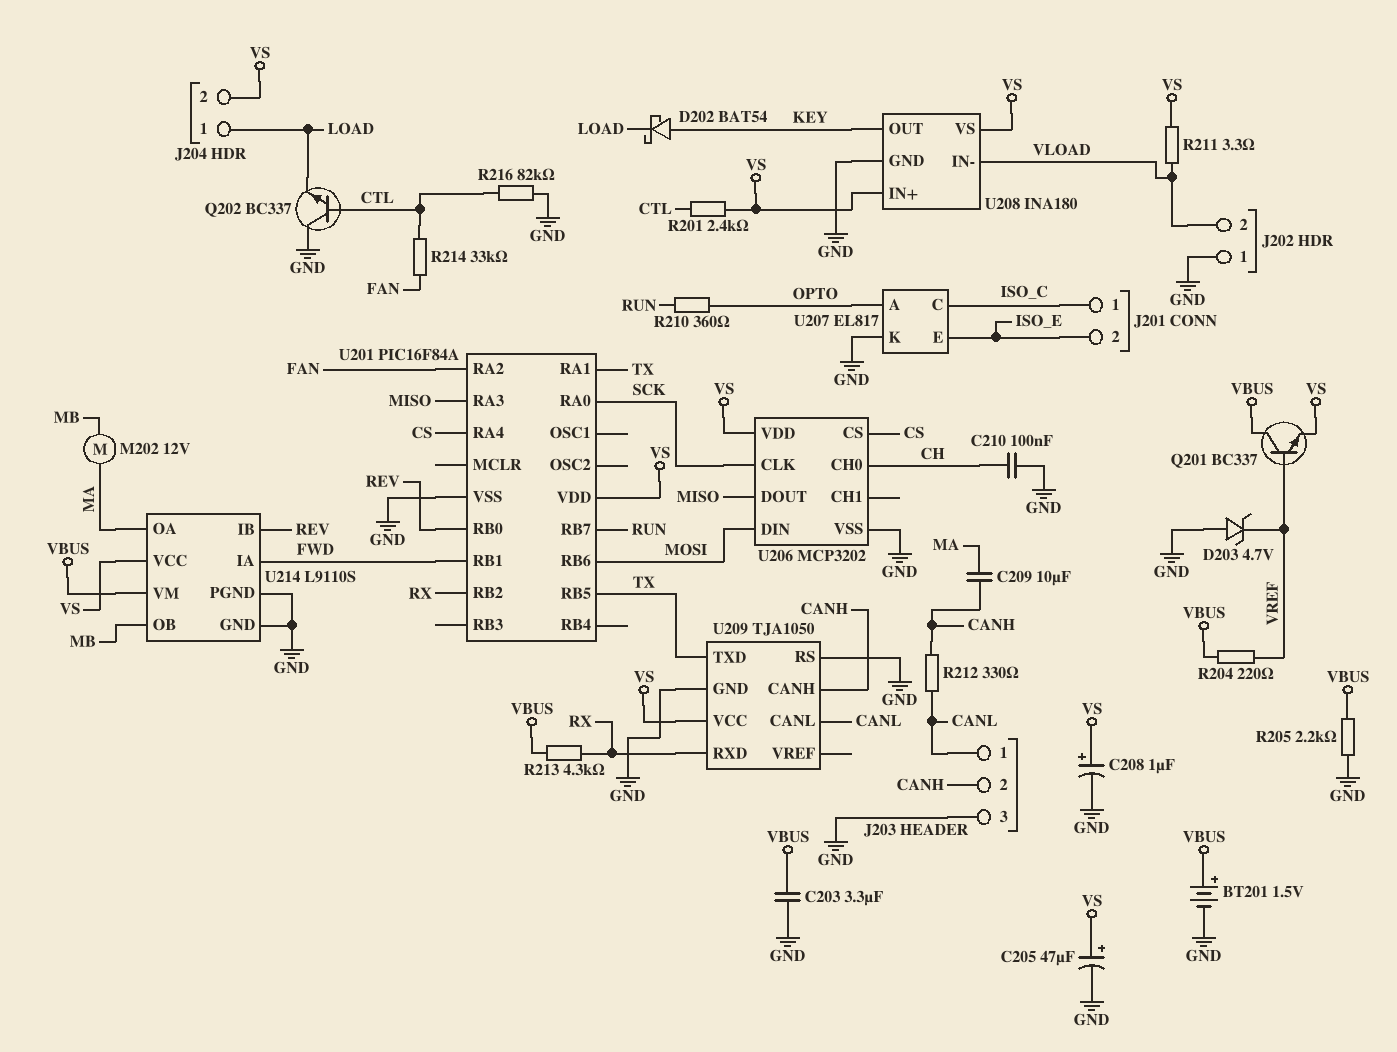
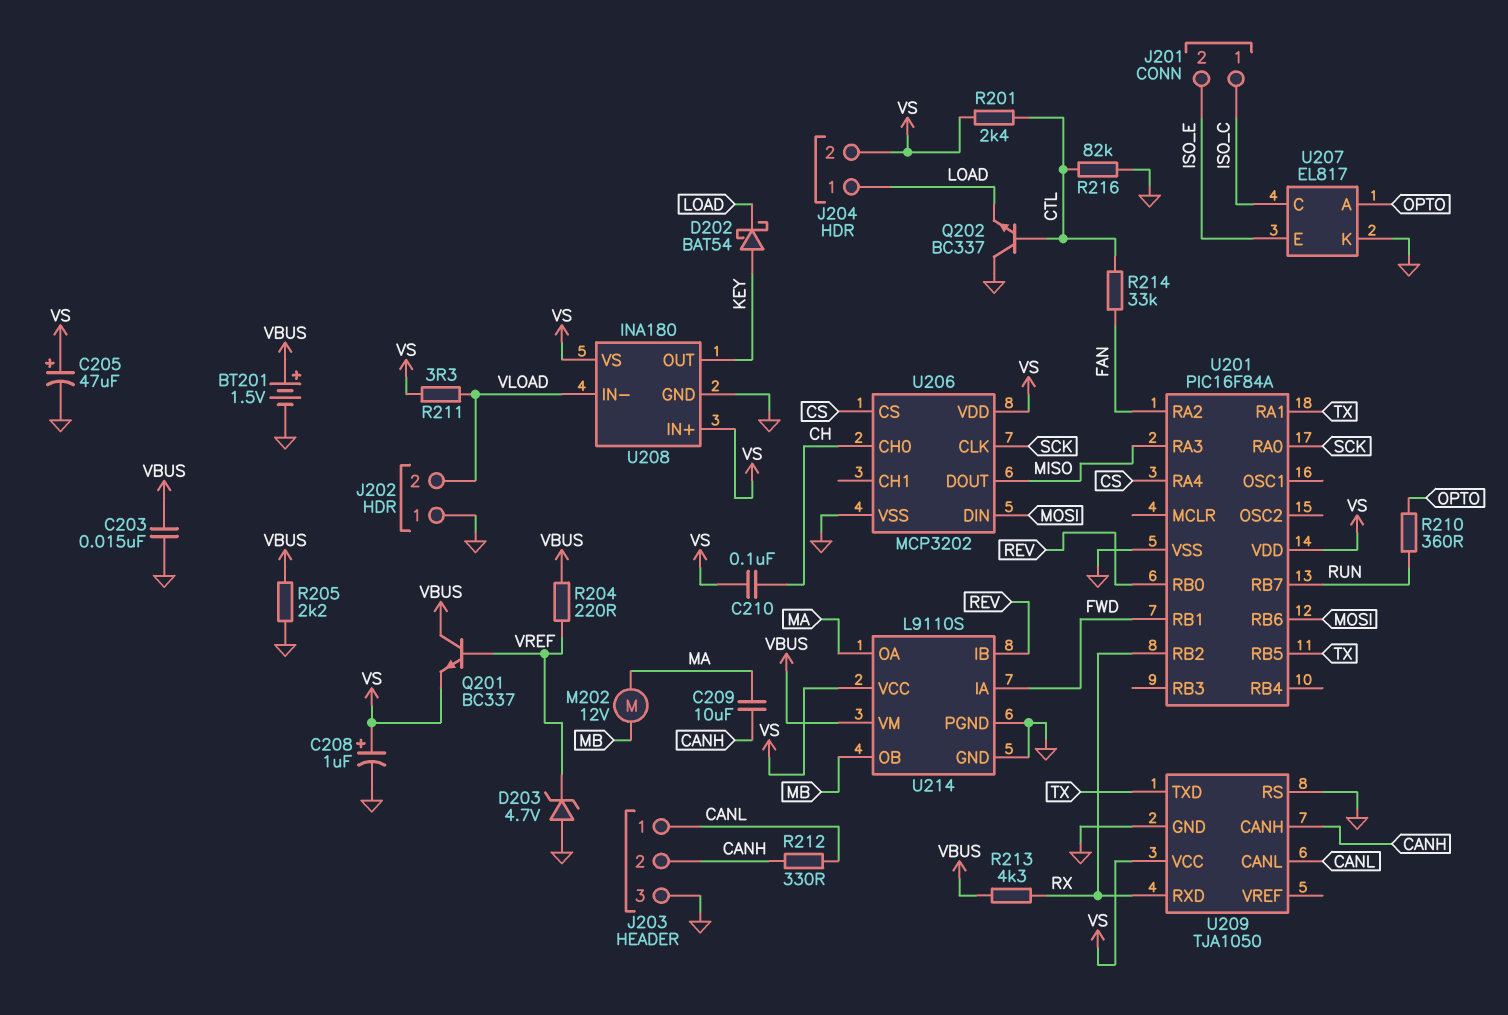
C203: 3.3uF (GND, VBUS) -> 15nF (GND, VBUS)
C210: 100nF (CH, GND) -> 100nF (CH, VS)

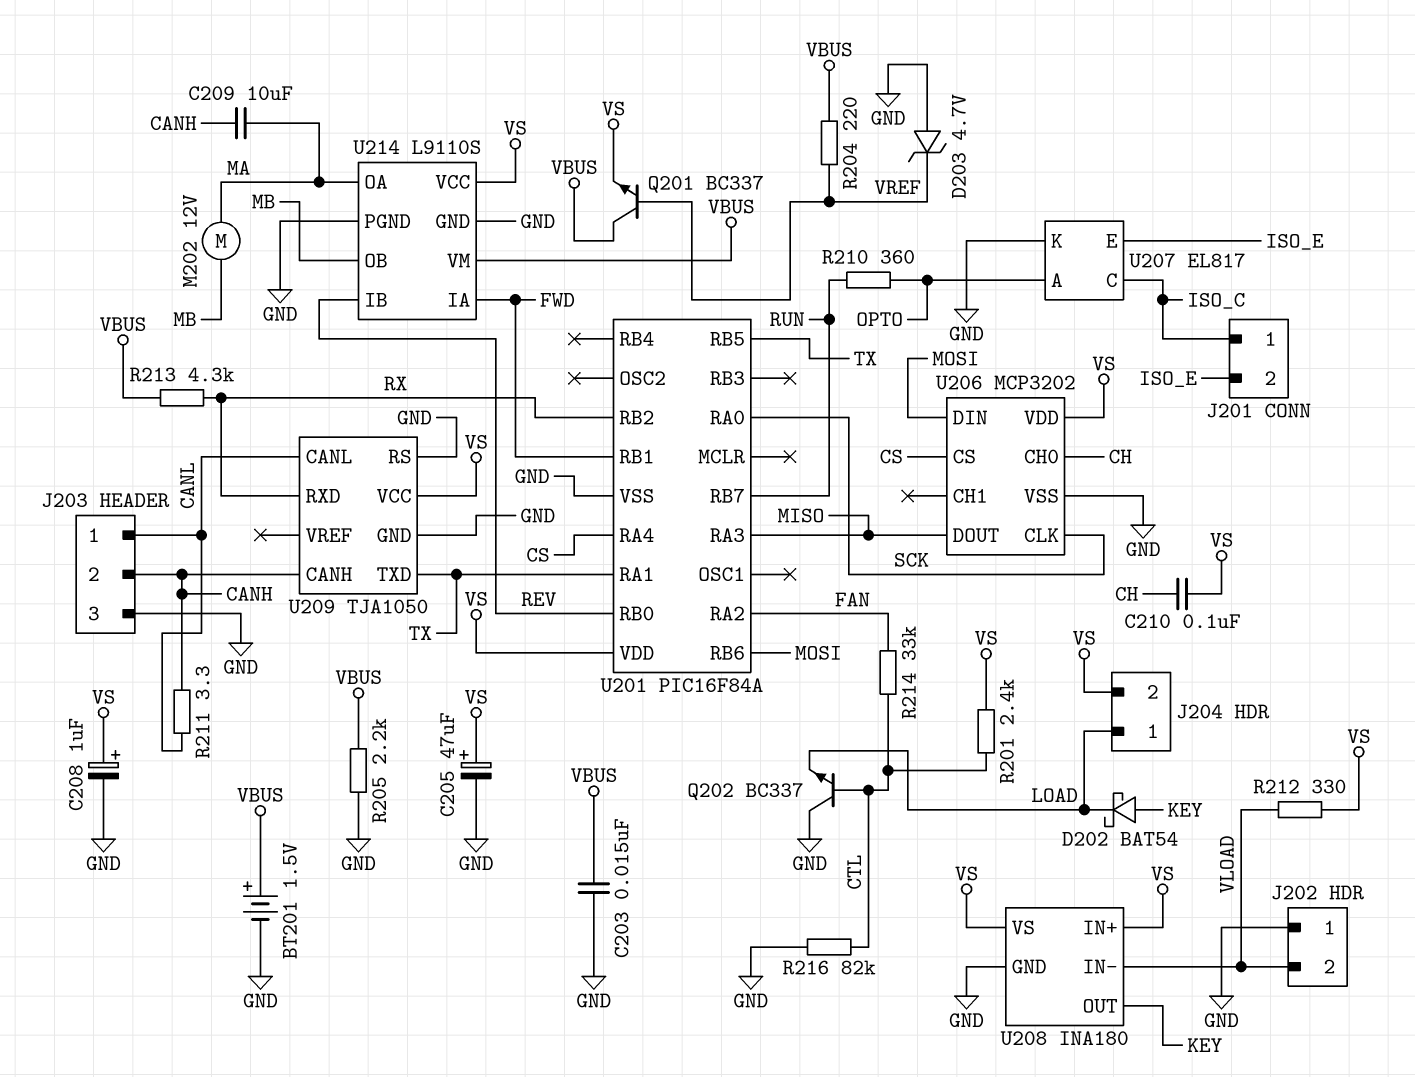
R211: 3.3 (VLOAD, VS) -> 3.3 (CANH, CANL)
R212: 330 (CANH, CANL) -> 330 (VLOAD, VS)

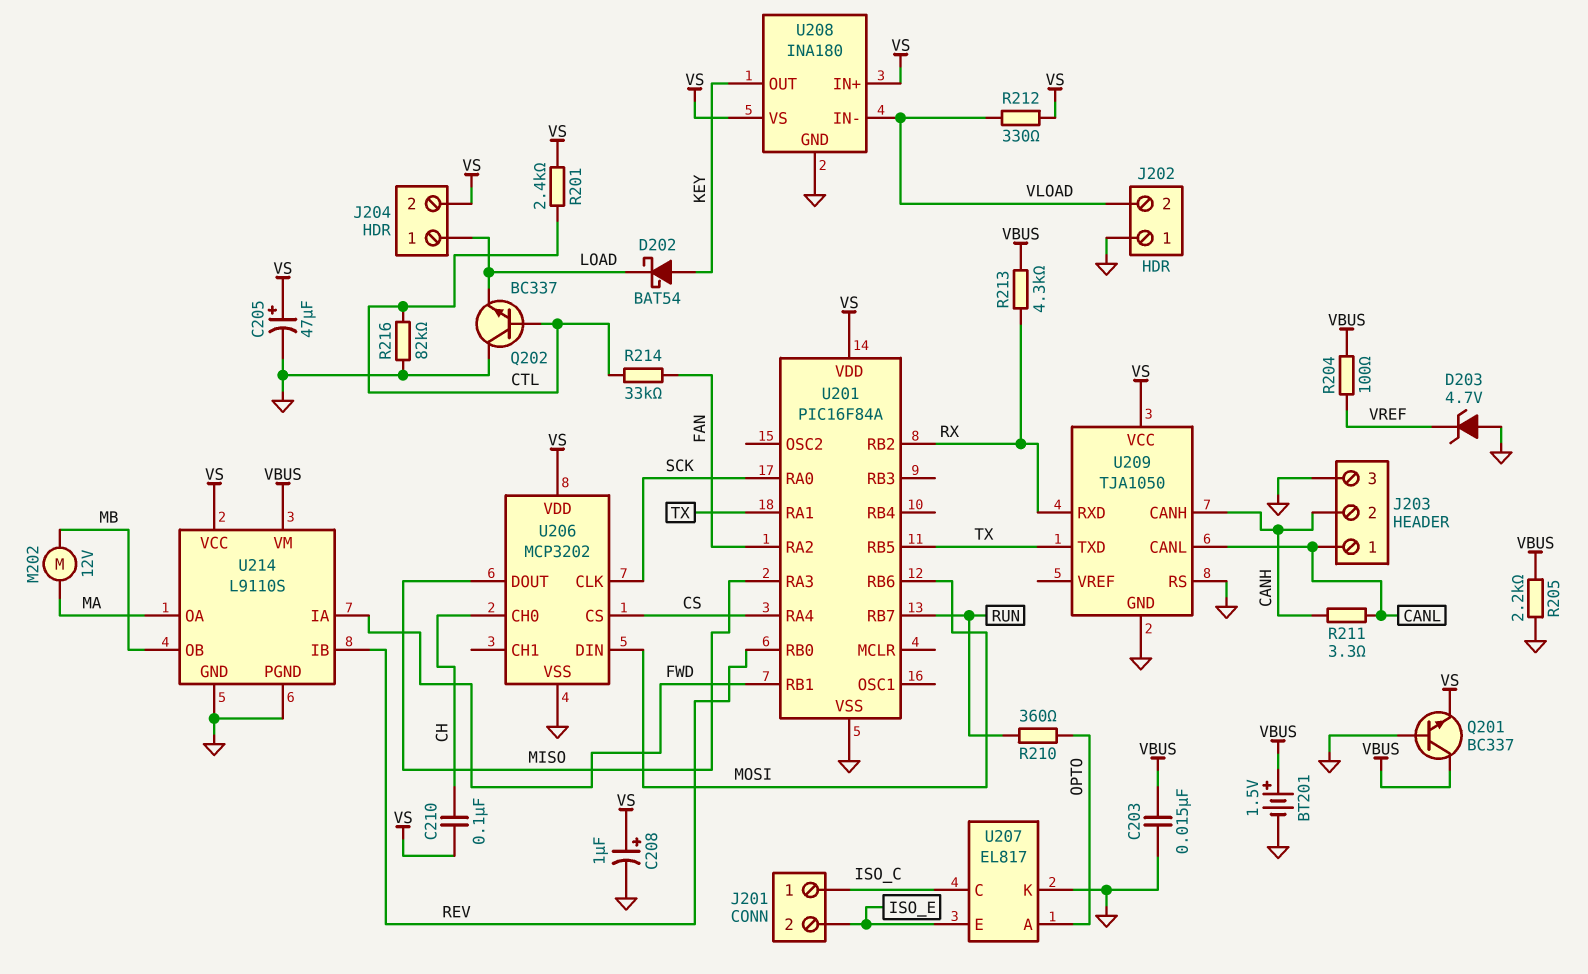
C209: 10uF (CANH, MA) -> none
Q201: NPN BC337 (B VREF, C VBUS, E VS) -> NPN BC337 (B GND, C VBUS, E VS)
R204: 220 (VBUS, VREF) -> 100 (VBUS, VREF)

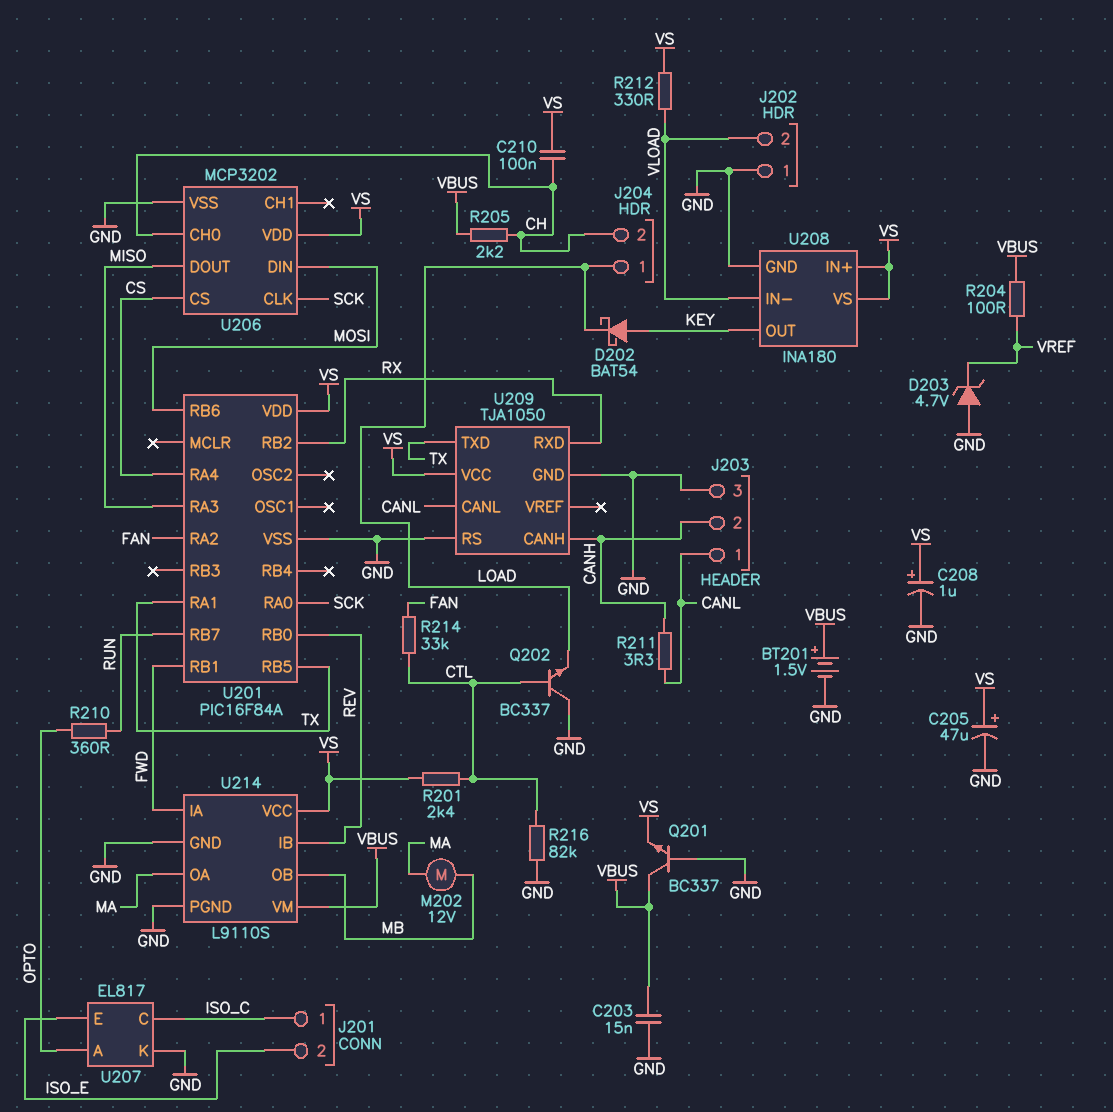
J204 pin 2: VS -> CH
R205: 2.2k (GND, VBUS) -> 2.2k (CH, VBUS)
R213: 4.3k (RX, VBUS) -> none

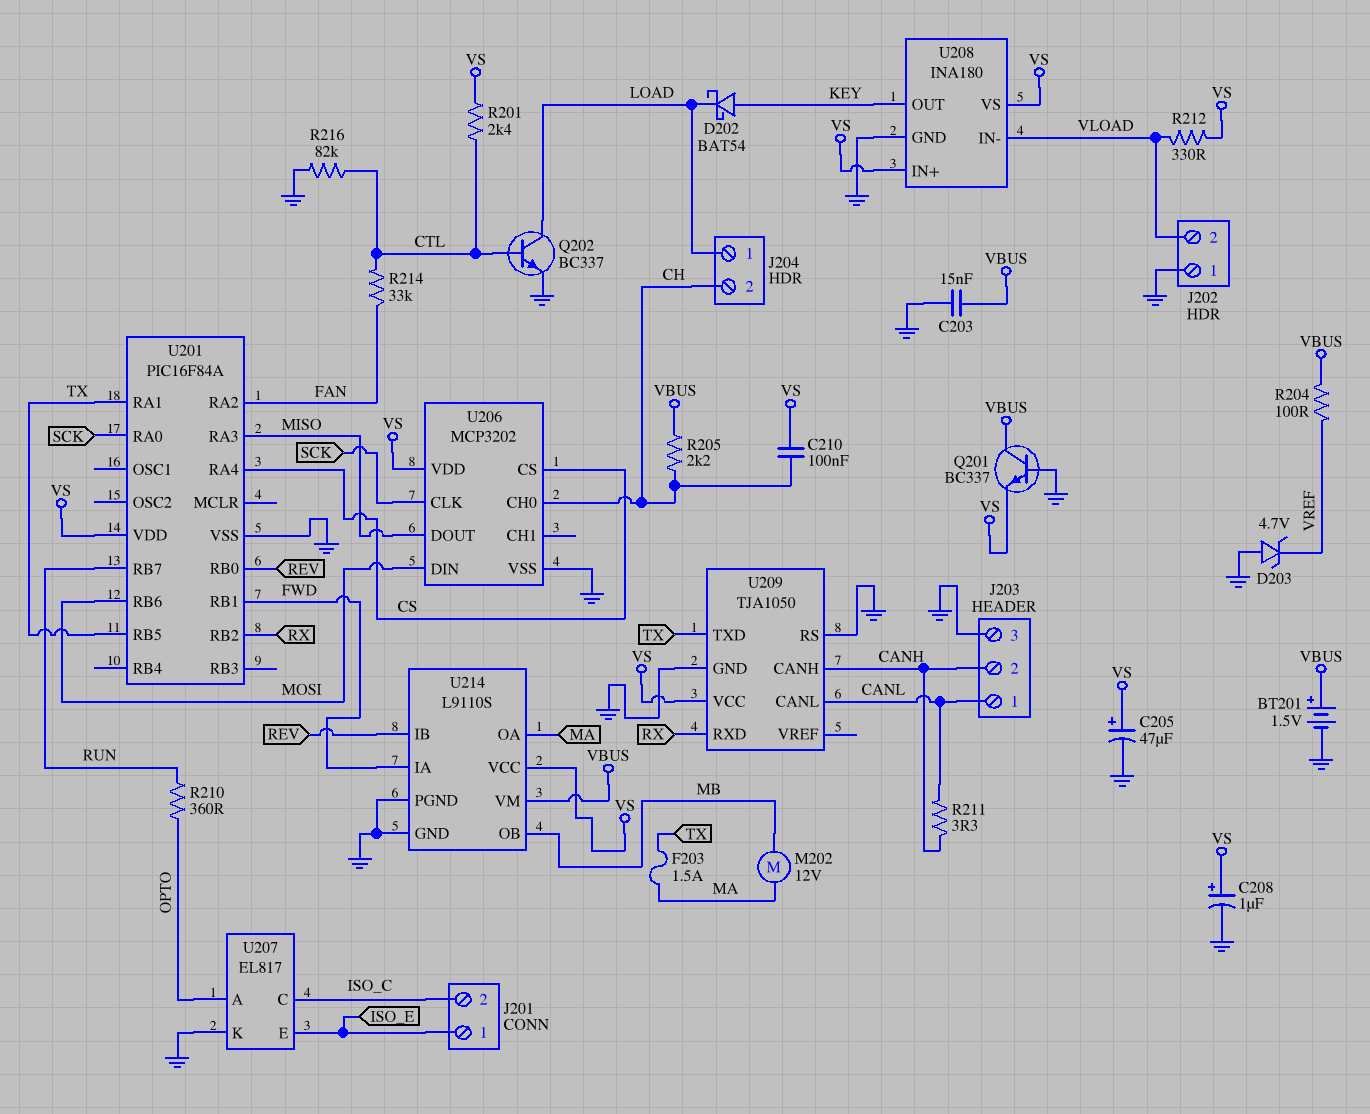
F203: none -> 1.5A (MA, TX)
J201 pin 1: ISO_C -> ISO_E
J201 pin 2: ISO_E -> ISO_C
Q202: NPN BC337 (B CTL, C GND, E LOAD) -> NPN BC337 (B CTL, C LOAD, E GND)

